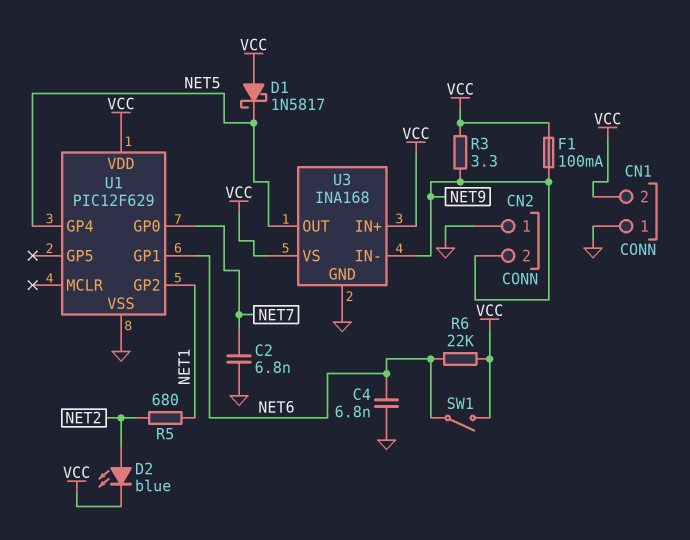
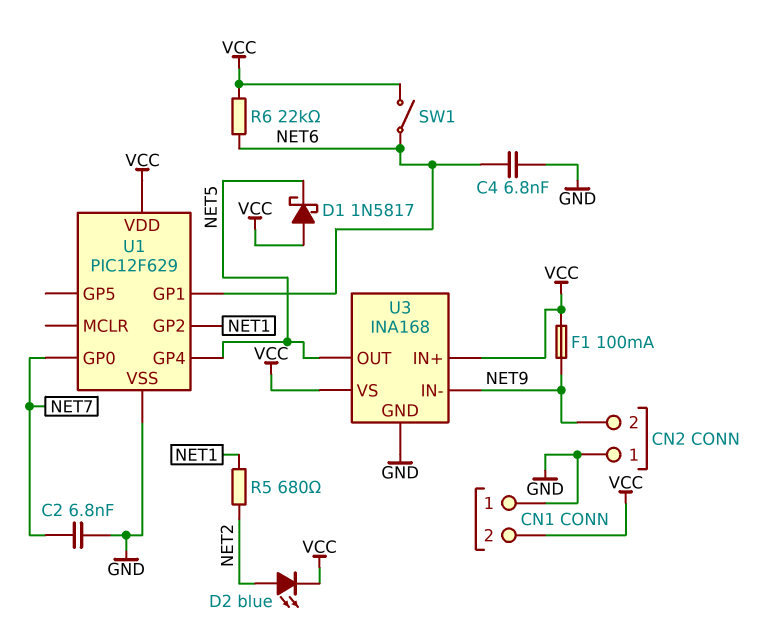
R3: 3.3 (NET9, VCC) -> none

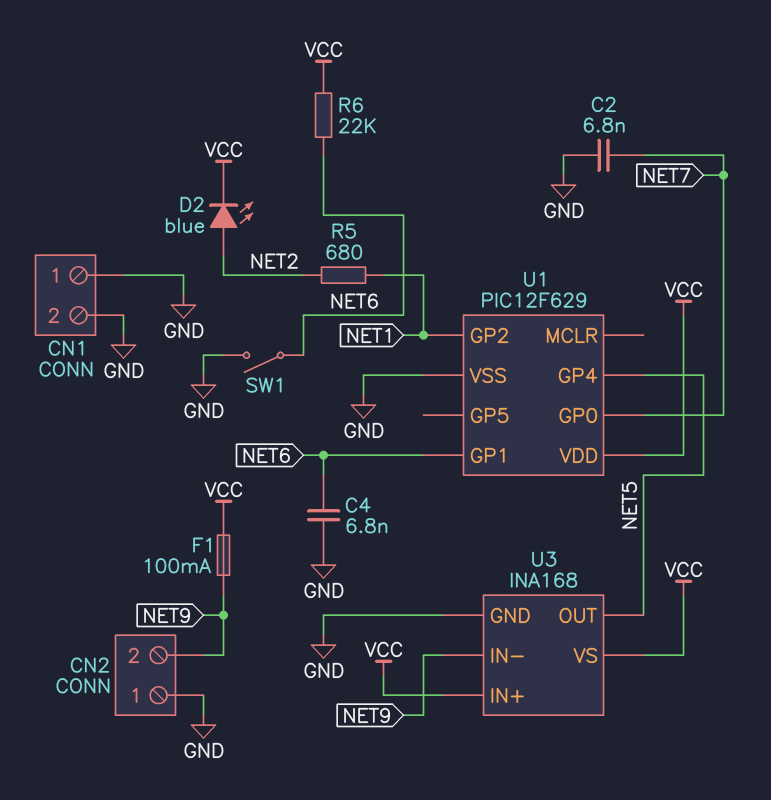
CN1 pin 2: VCC -> GND
D1: schottky 1N5817 (A VCC, K NET5) -> none
SW1: switch (NET6, VCC) -> switch (GND, NET6)

